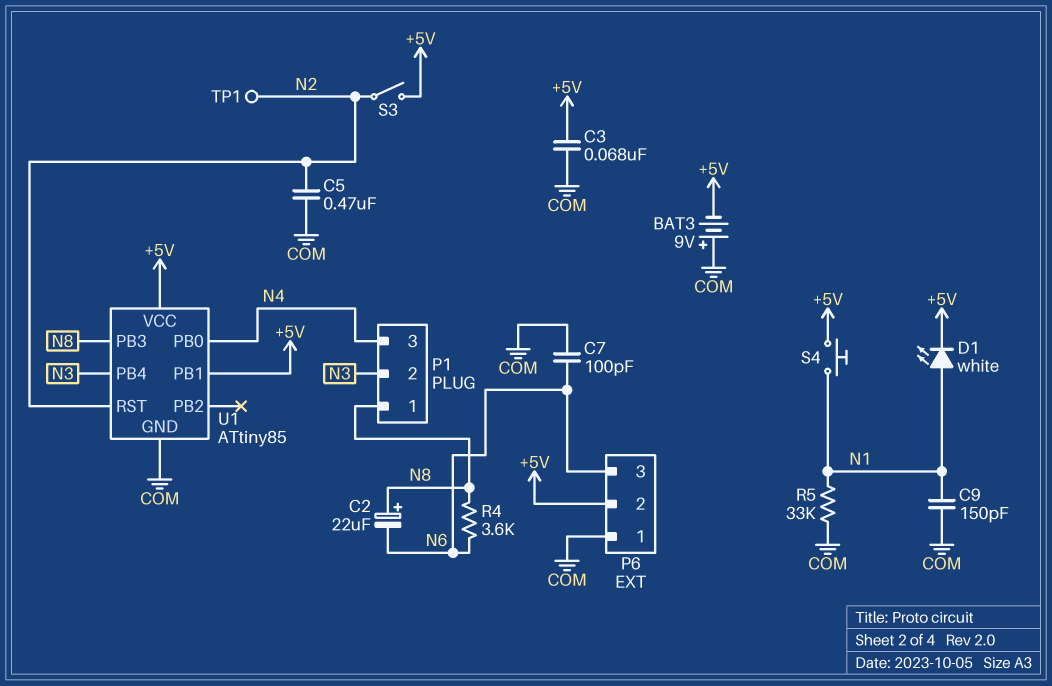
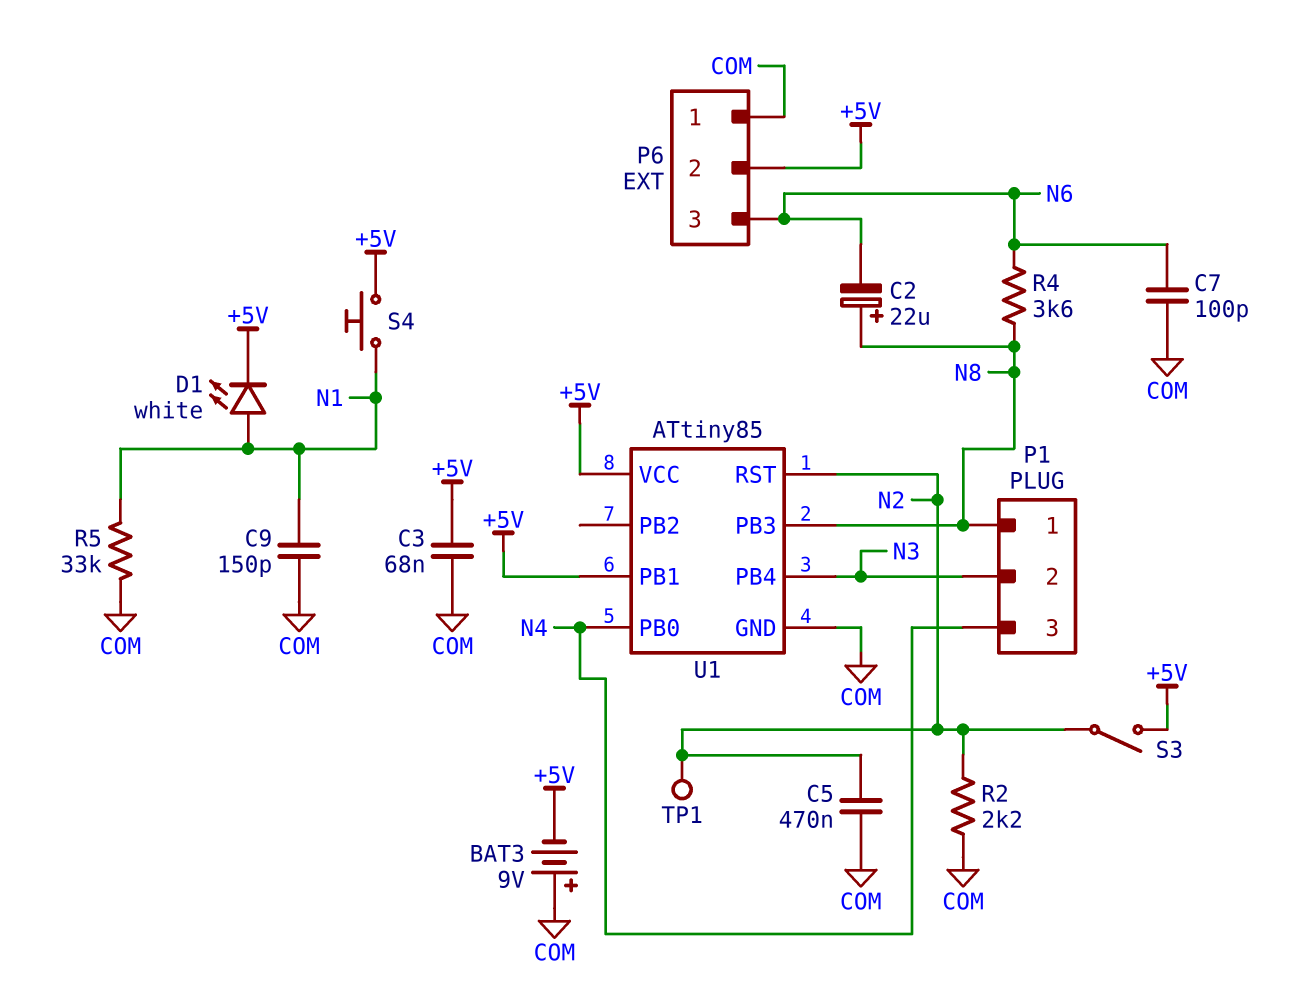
R2: none -> 2.2k (COM, N2)

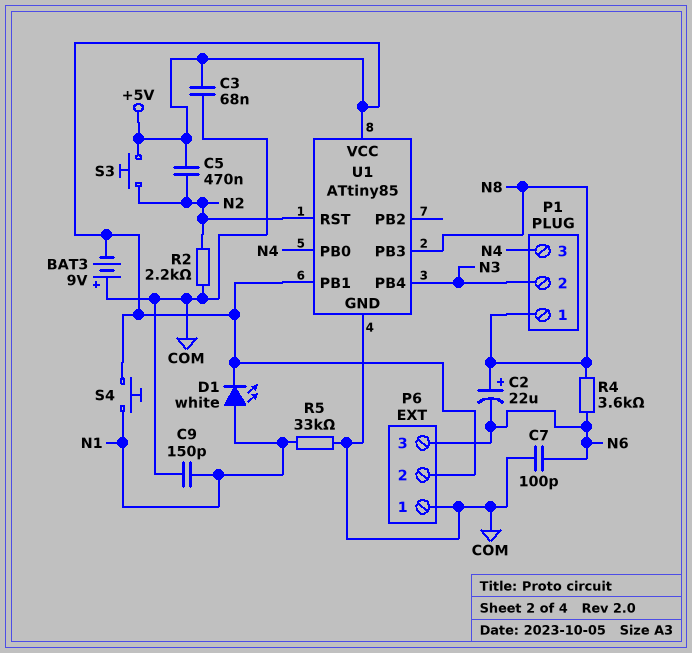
C5: 470nF (COM, N2) -> 470nF (+5V, N2)
S3: switch (+5V, N2) -> button (+5V, N2)
TP1: test point (N2) -> none

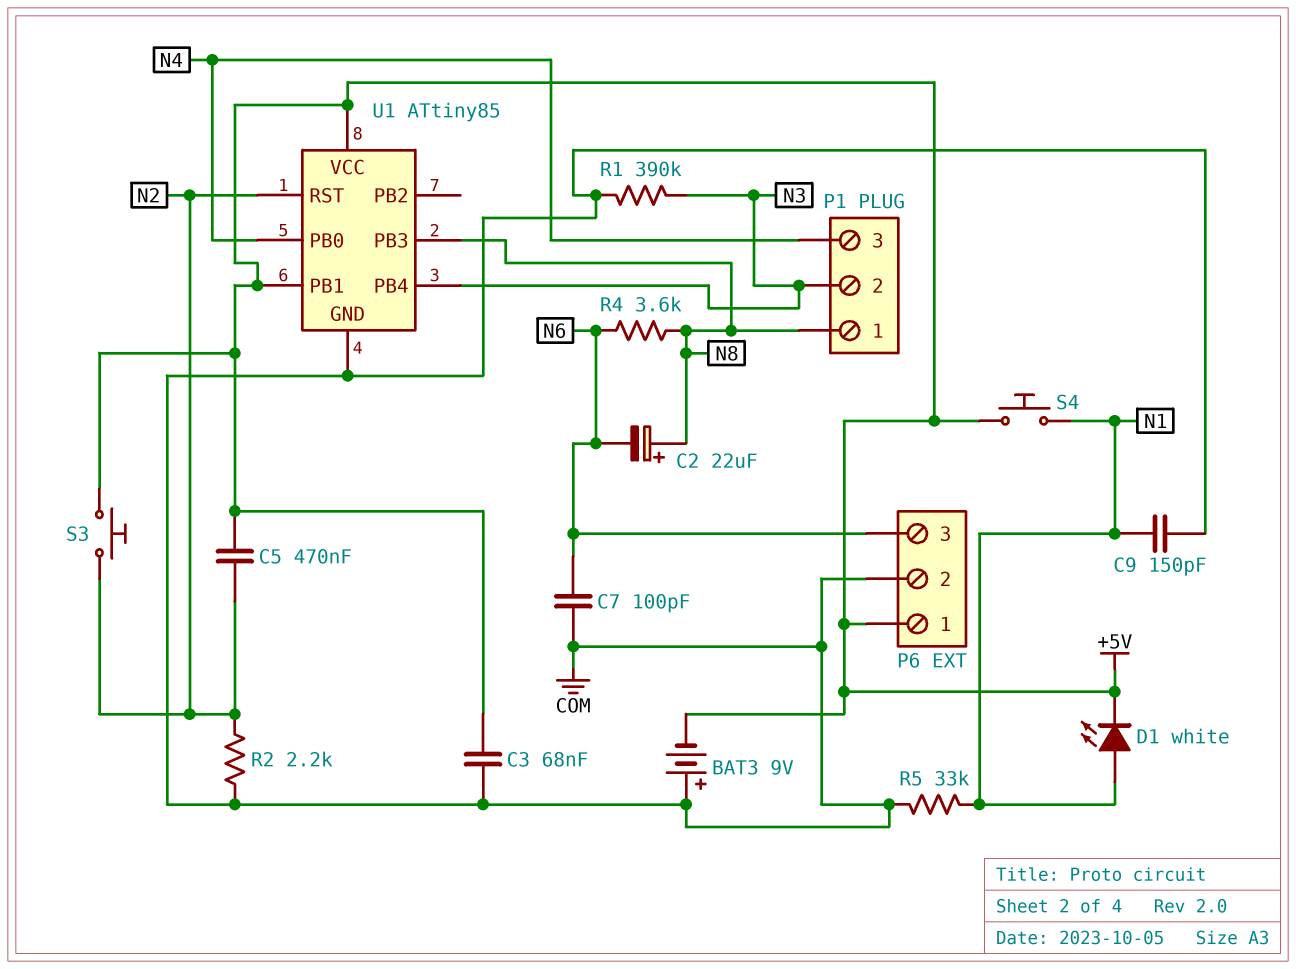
P6 pin 1: COM -> +5V
P6 pin 2: +5V -> COM
R1: none -> 390k (COM, N3)

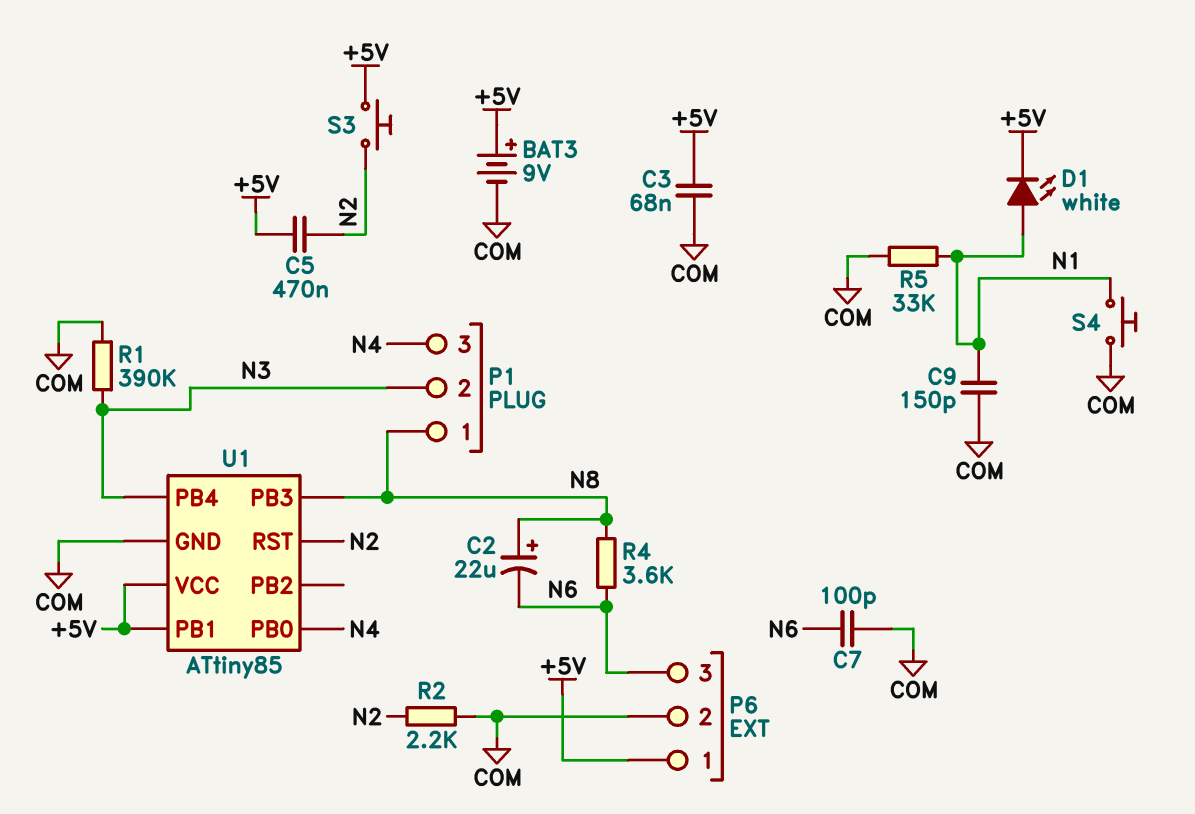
BAT3: 9V (plus COM, minus +5V) -> 9V (plus +5V, minus COM)
S4: button (+5V, N1) -> button (COM, N1)

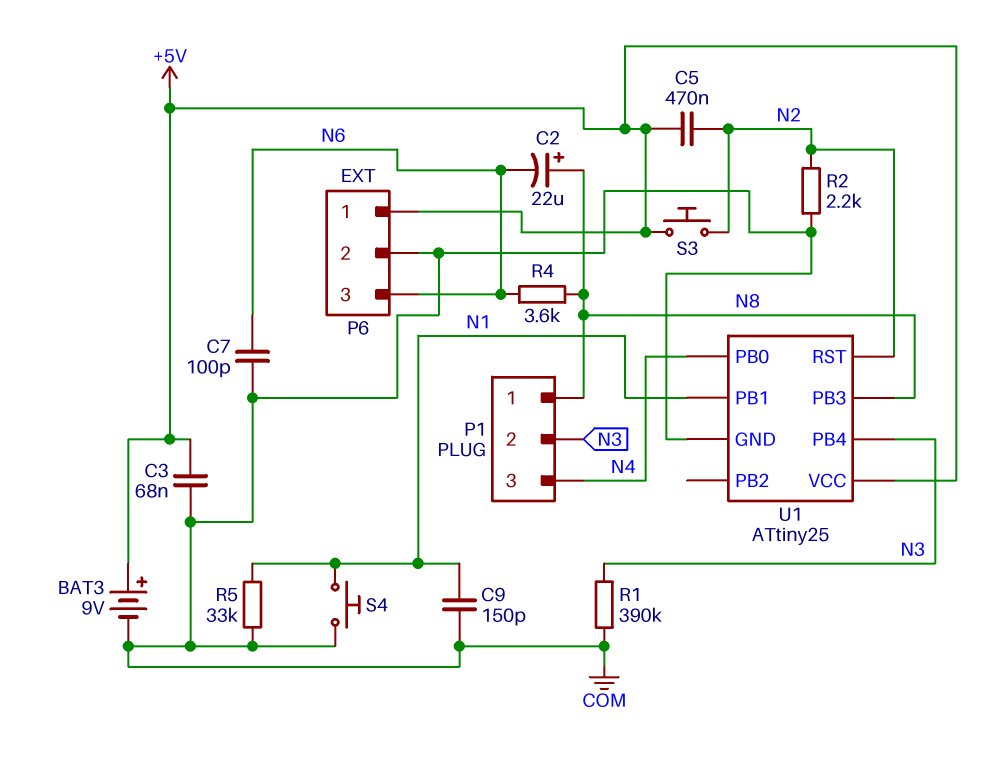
D1: LED white (A N1, K +5V) -> none
U1: ATtiny85 -> ATtiny25
U1 pin PB1: +5V -> N1

